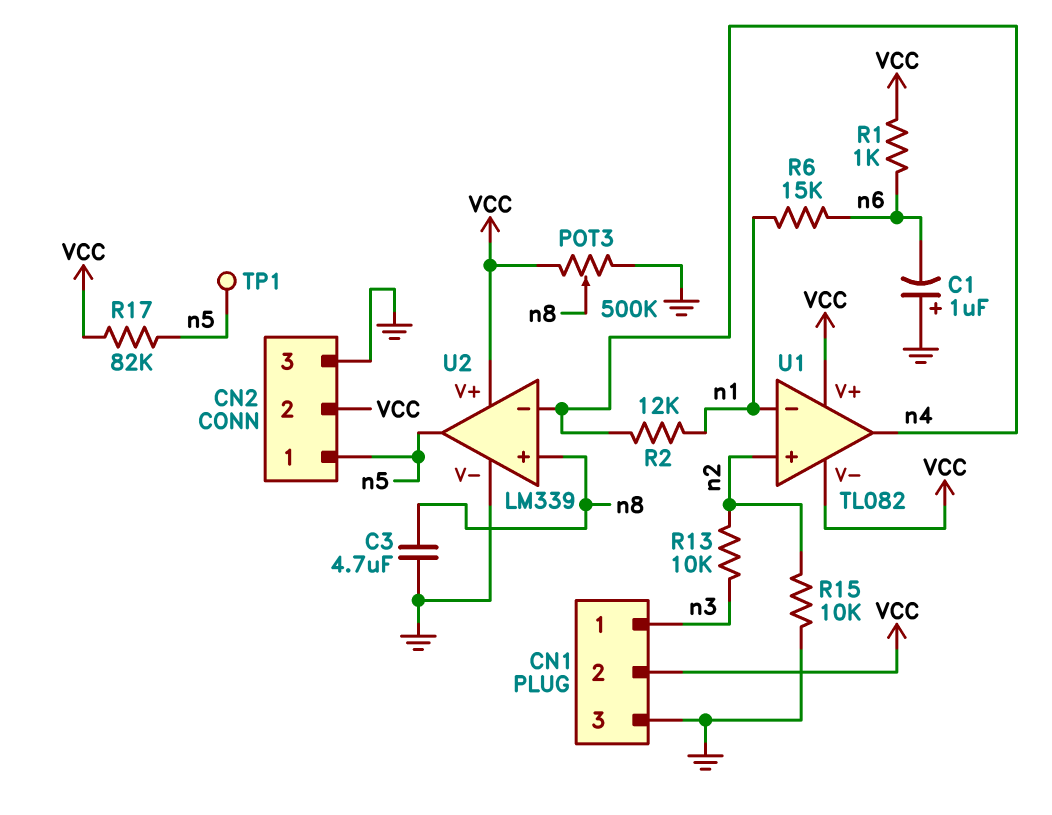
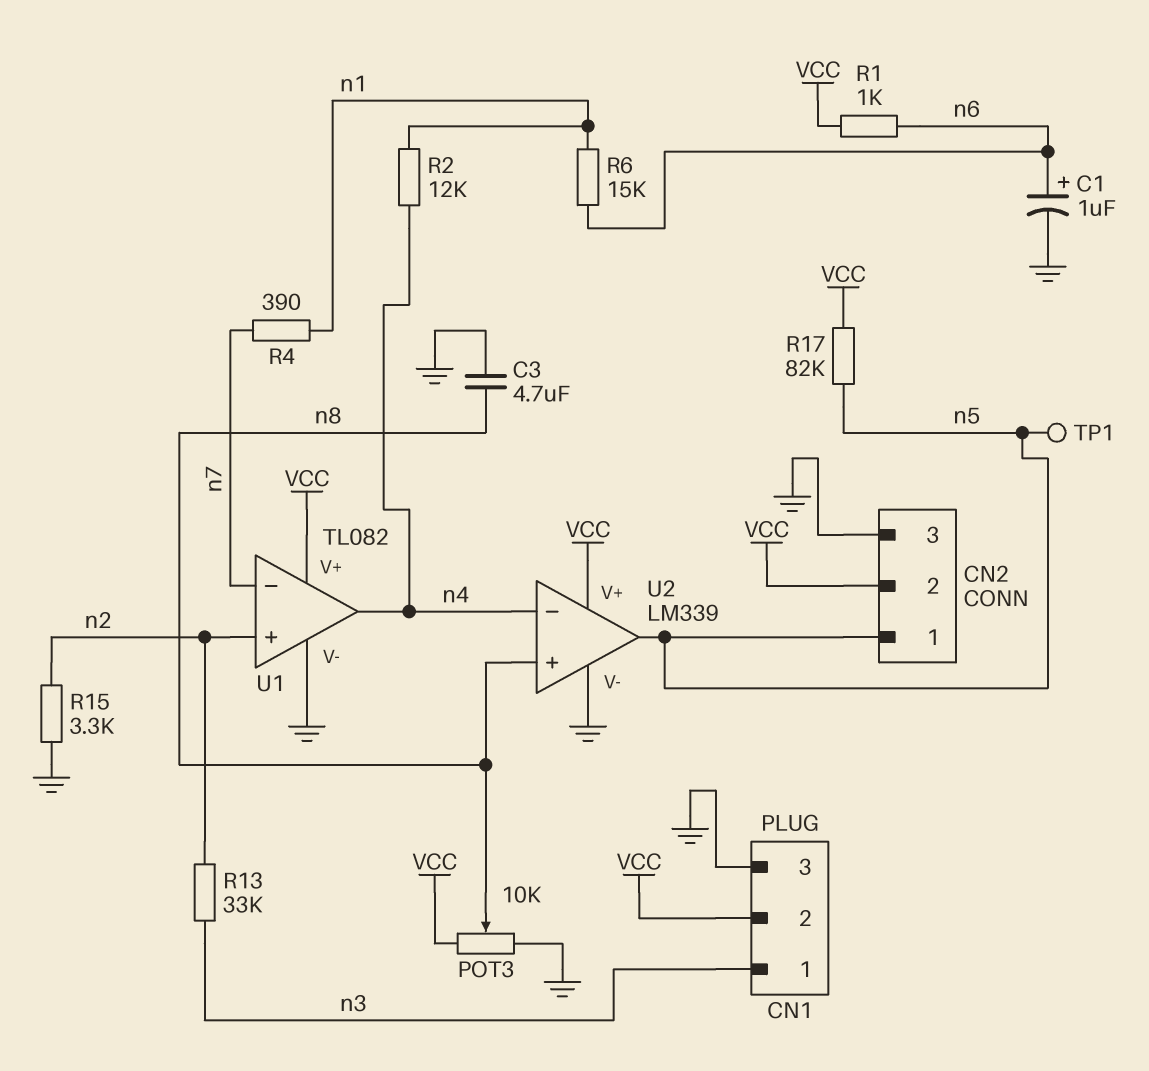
C1: 1uF (plus GND, minus n6) -> 1uF (plus n6, minus GND)
POT3: 500k (GND, VCC, wiper n8) -> 10k (GND, VCC, wiper n8)
R4: none -> 390 (n1, n7)
R13: 10k (n2, n3) -> 33k (n2, n3)
R15: 10k (GND, n2) -> 3.3k (GND, n2)
U1 pin V-: VCC -> GND
U1 pin in-: n1 -> n7

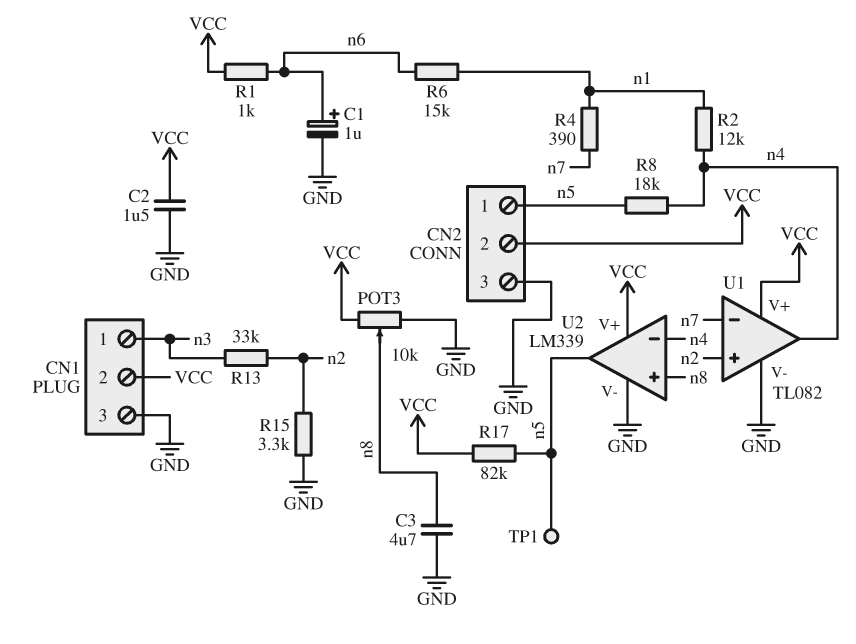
C2: none -> 1.5uF (GND, VCC)
R8: none -> 18k (n4, n5)

